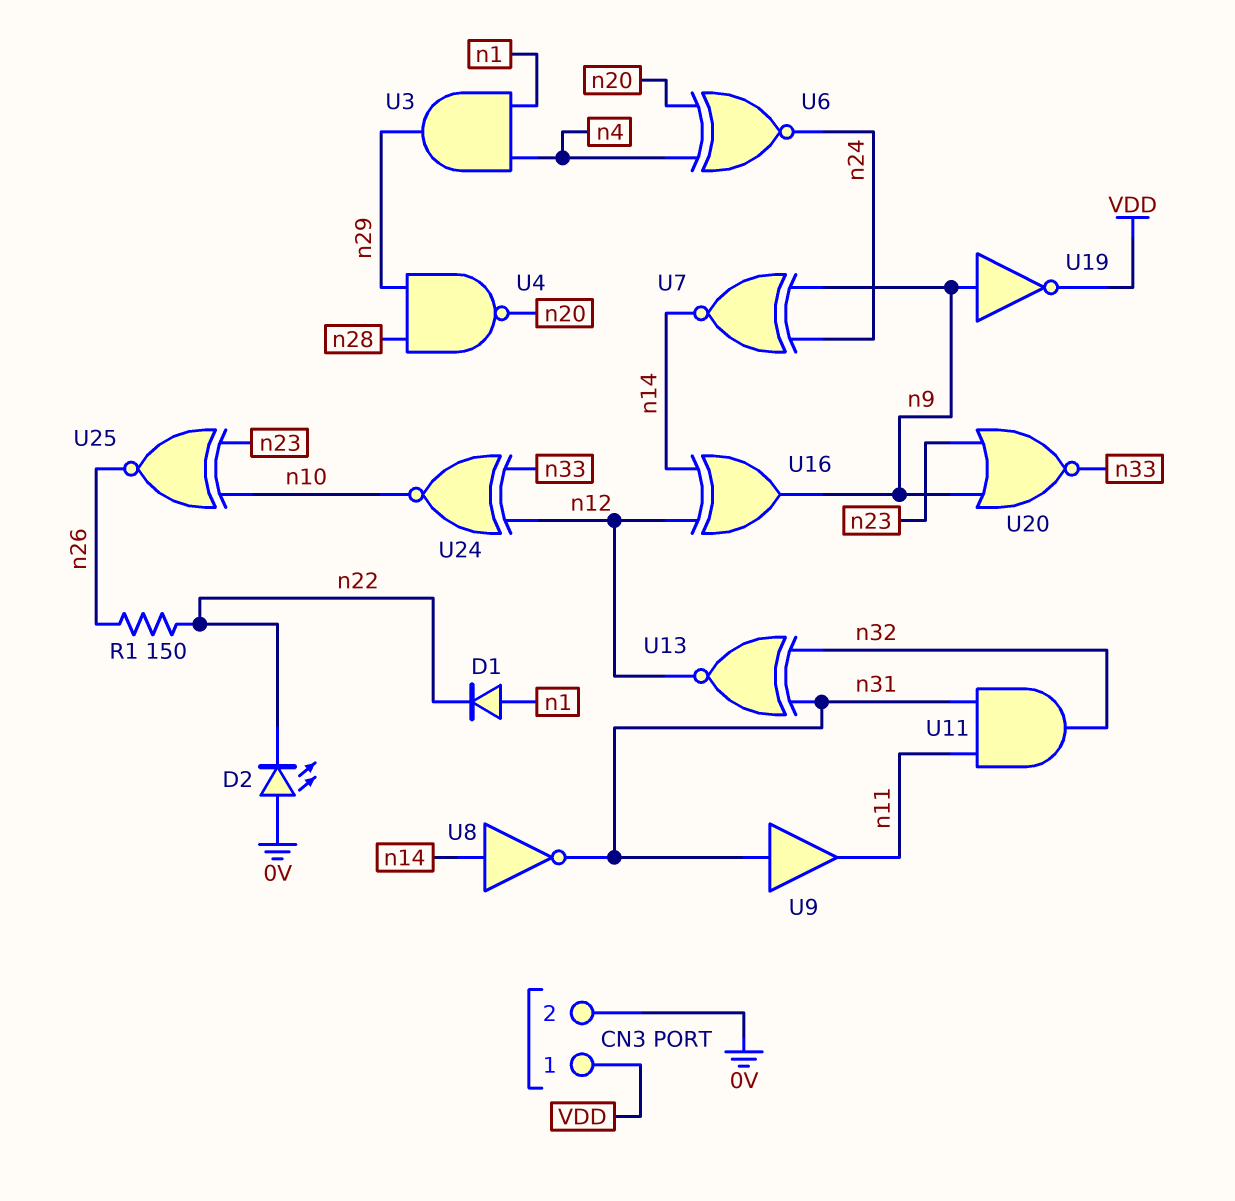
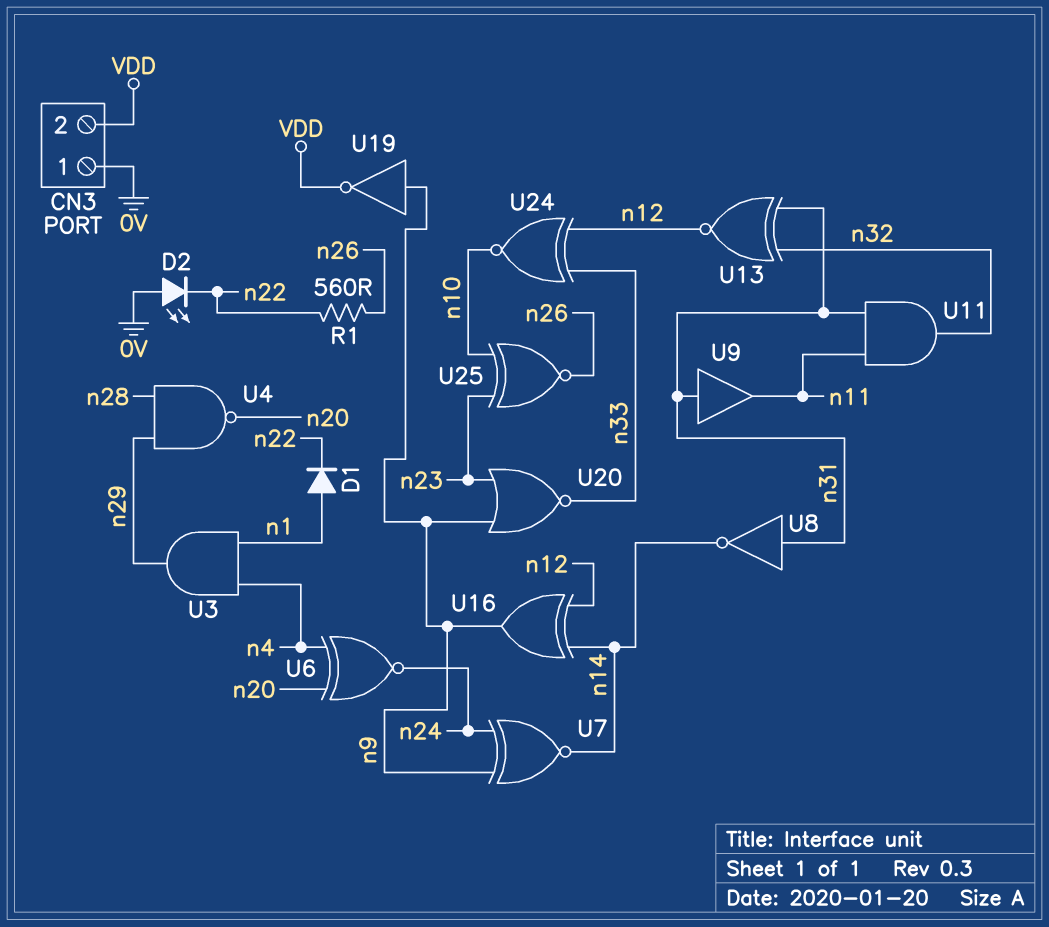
CN3 pin 1: VDD -> 0V
CN3 pin 2: 0V -> VDD
R1: 150 (n22, n26) -> 560 (n22, n26)
U8: NOT (in n14, out n31) -> NOT (in n31, out n14)

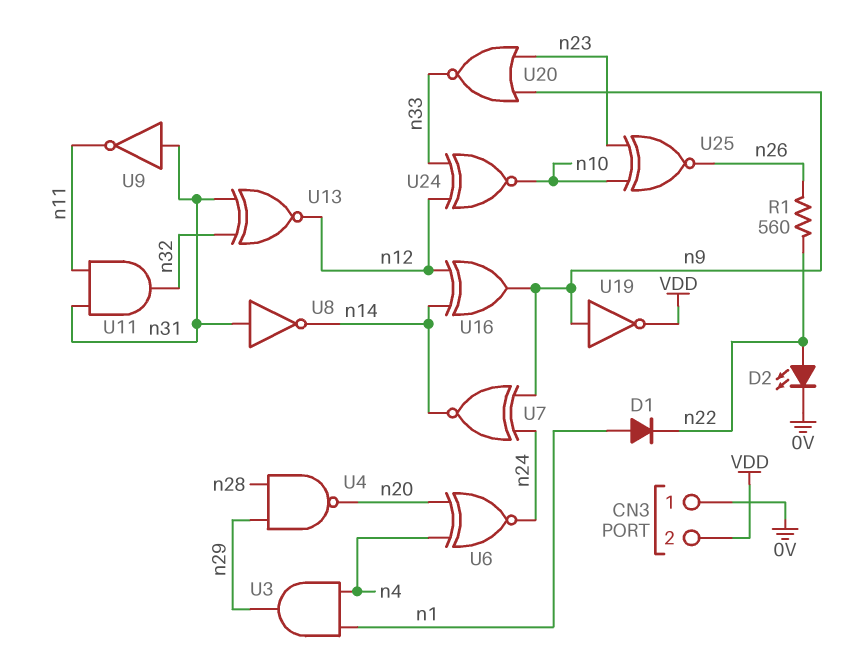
D2: LED (A 0V, K n22) -> LED (A n22, K 0V)
U9: buffer (in n31, out n11) -> NOT (in n31, out n11)

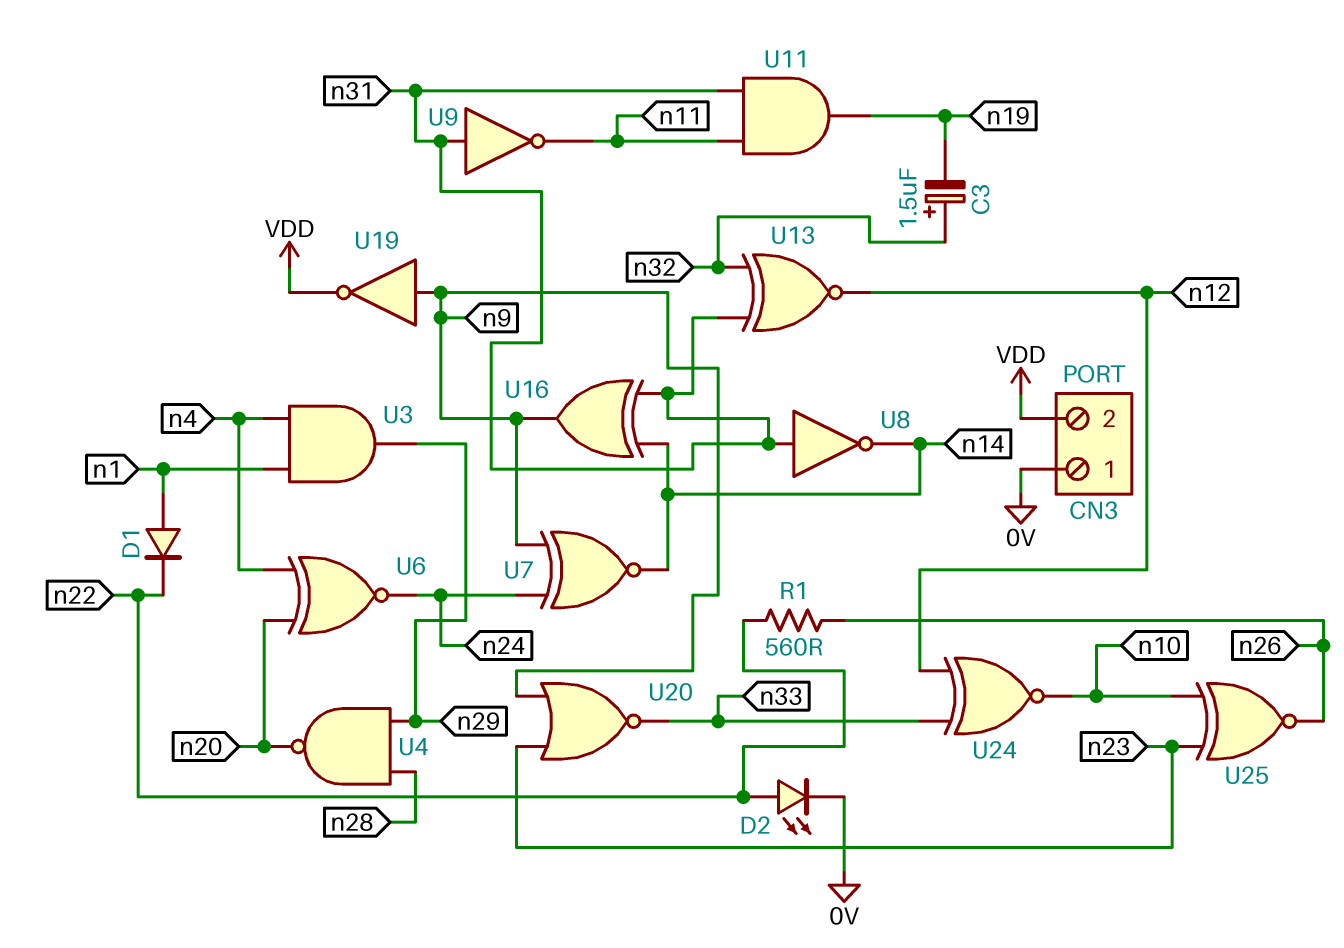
C3: none -> 1.5uF (plus n32, minus n19)
U11: AND (in n11, in n31, out n32) -> AND (in n11, in n31, out n19)
U16: XOR (in n12, in n14, out n9) -> XOR (in n14, in n31, out n9)

